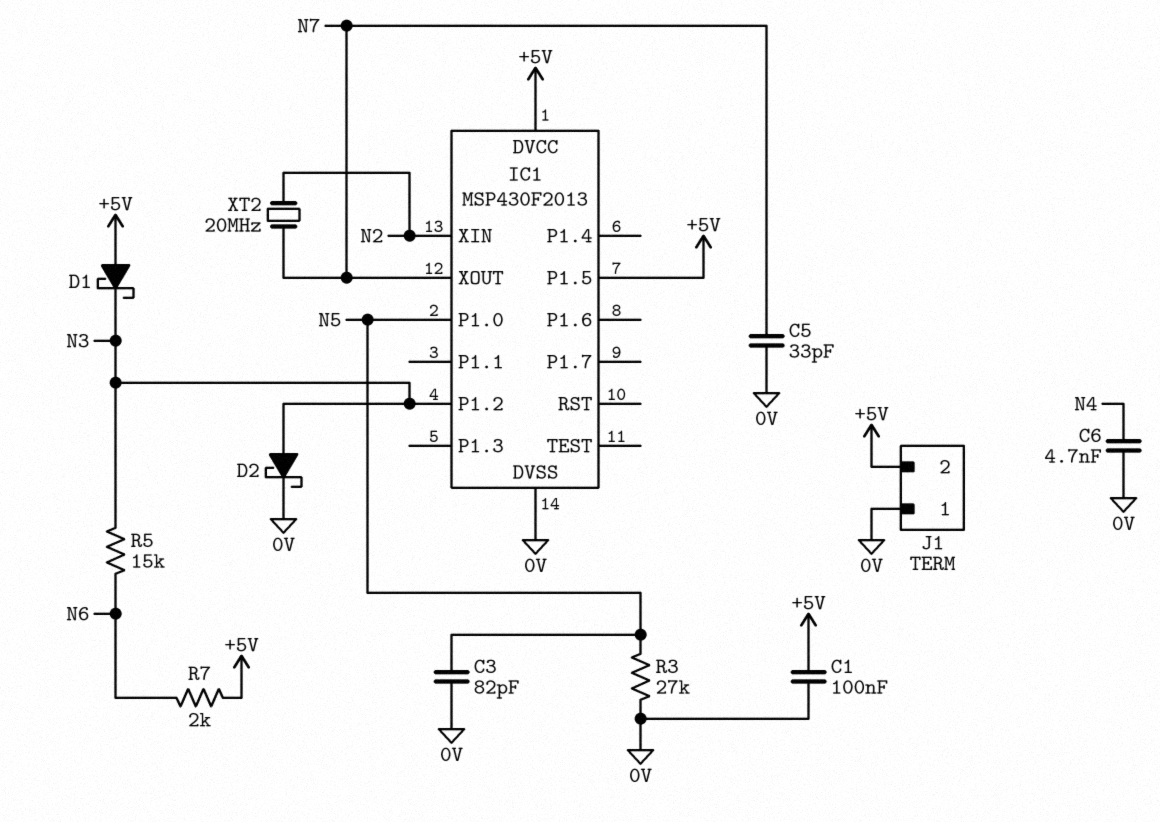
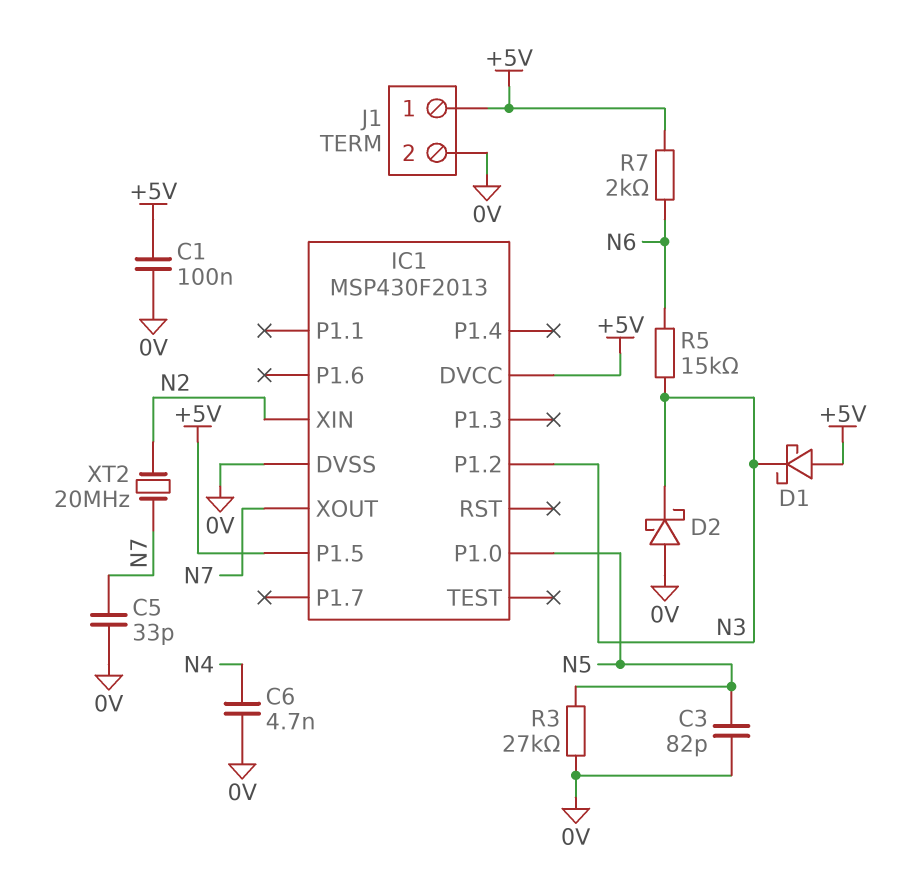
D2: schottky (A N3, K 0V) -> schottky (A 0V, K N3)
J1 pin 1: 0V -> +5V
J1 pin 2: +5V -> 0V

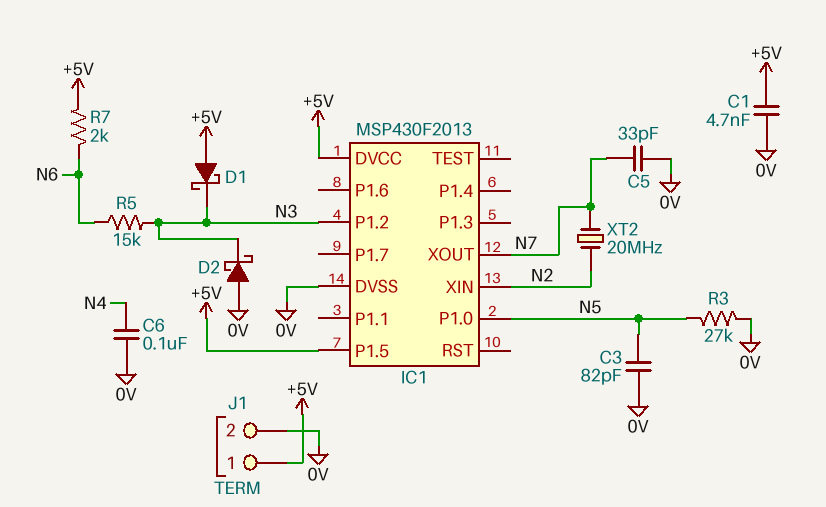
C1: 100nF (+5V, 0V) -> 4.7nF (+5V, 0V)
C6: 4.7nF (0V, N4) -> 100nF (0V, N4)

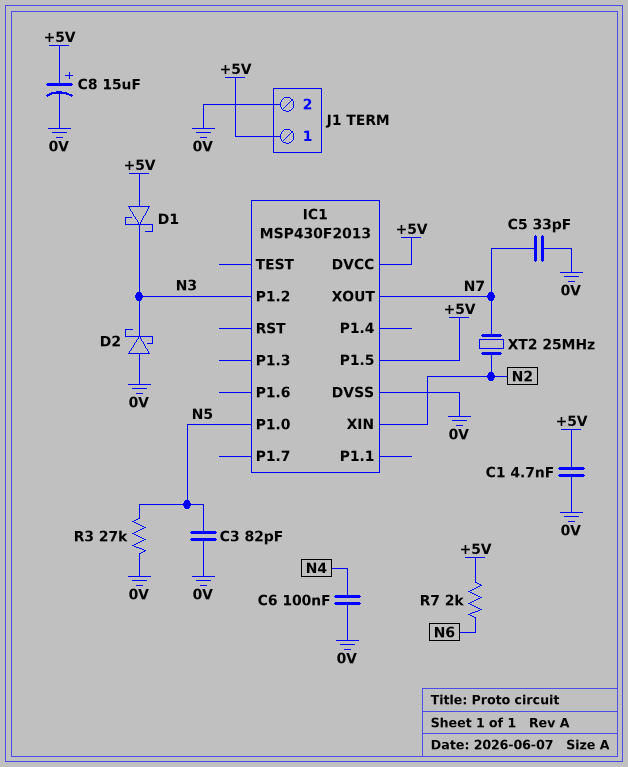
C8: none -> 15uF (plus +5V, minus 0V)
R5: 15k (N3, N6) -> none
XT2: 20MHz (N2, N7) -> 25MHz (N2, N7)

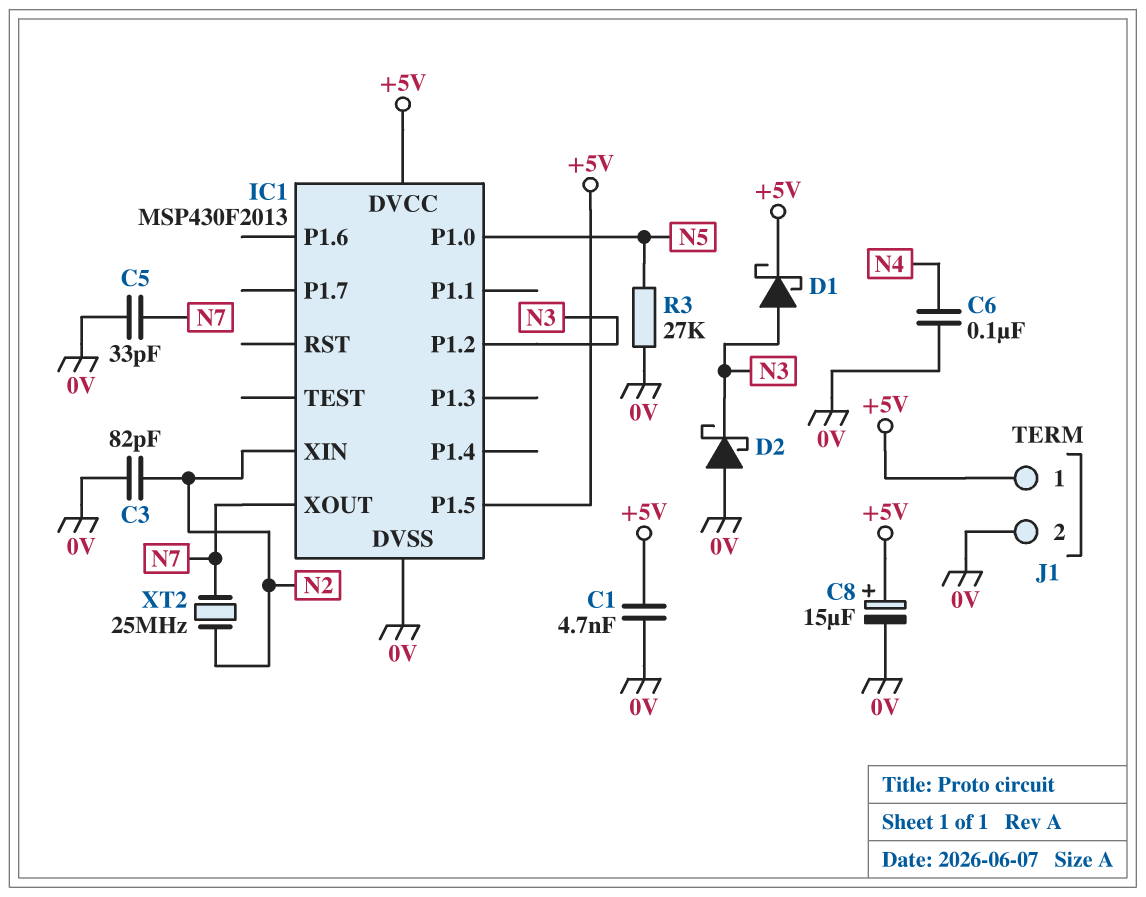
C3: 82pF (0V, N5) -> 82pF (0V, N2)
D1: schottky (A +5V, K N3) -> schottky (A N3, K +5V)
R7: 2k (+5V, N6) -> none

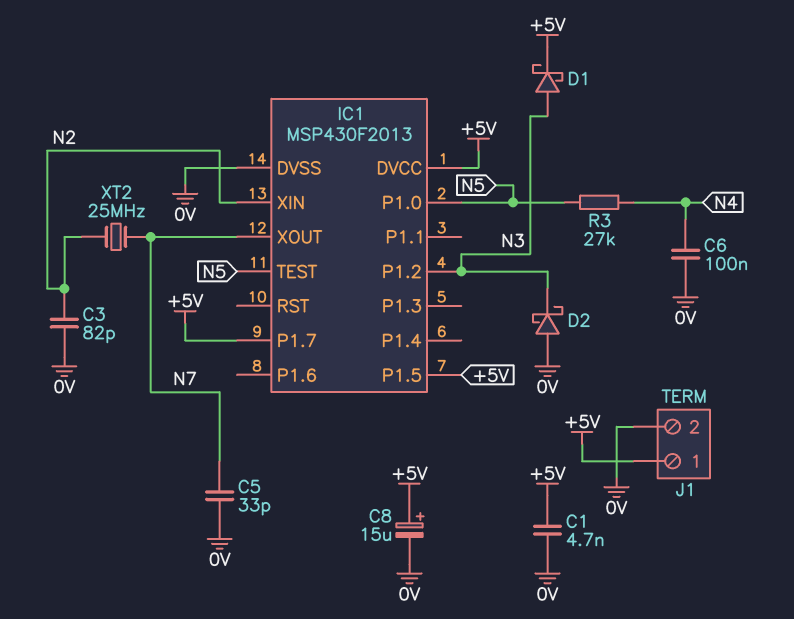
IC1 pin P1.7: none -> +5V
IC1 pin TEST: none -> N5
R3: 27k (0V, N5) -> 27k (N4, N5)

